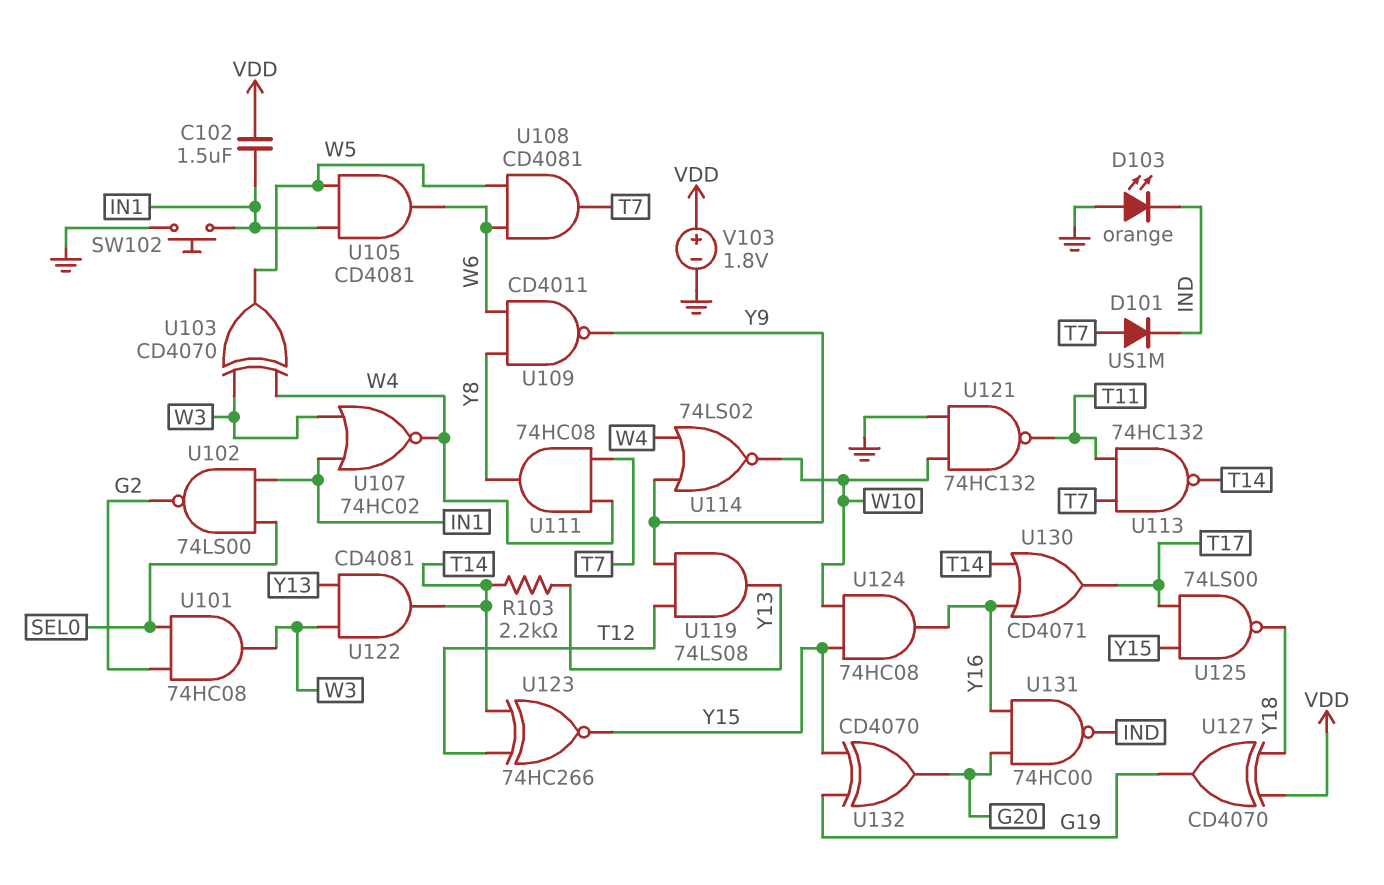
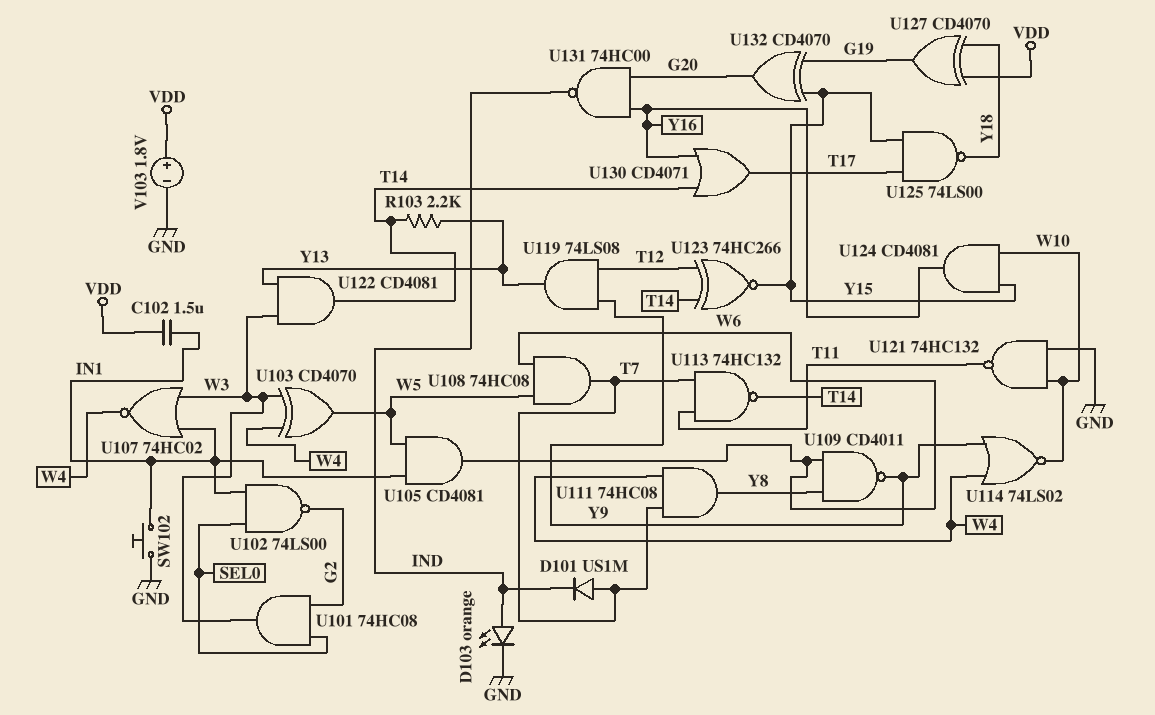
D103: LED orange (A GND, K IND) -> LED orange (A IND, K GND)
U108: AND CD4081 (in W5, in W6, out T7) -> AND 74HC08 (in W5, in W6, out T7)
U124: AND 74HC08 (in W10, in Y15, out Y16) -> AND CD4081 (in W10, in Y15, out Y16)

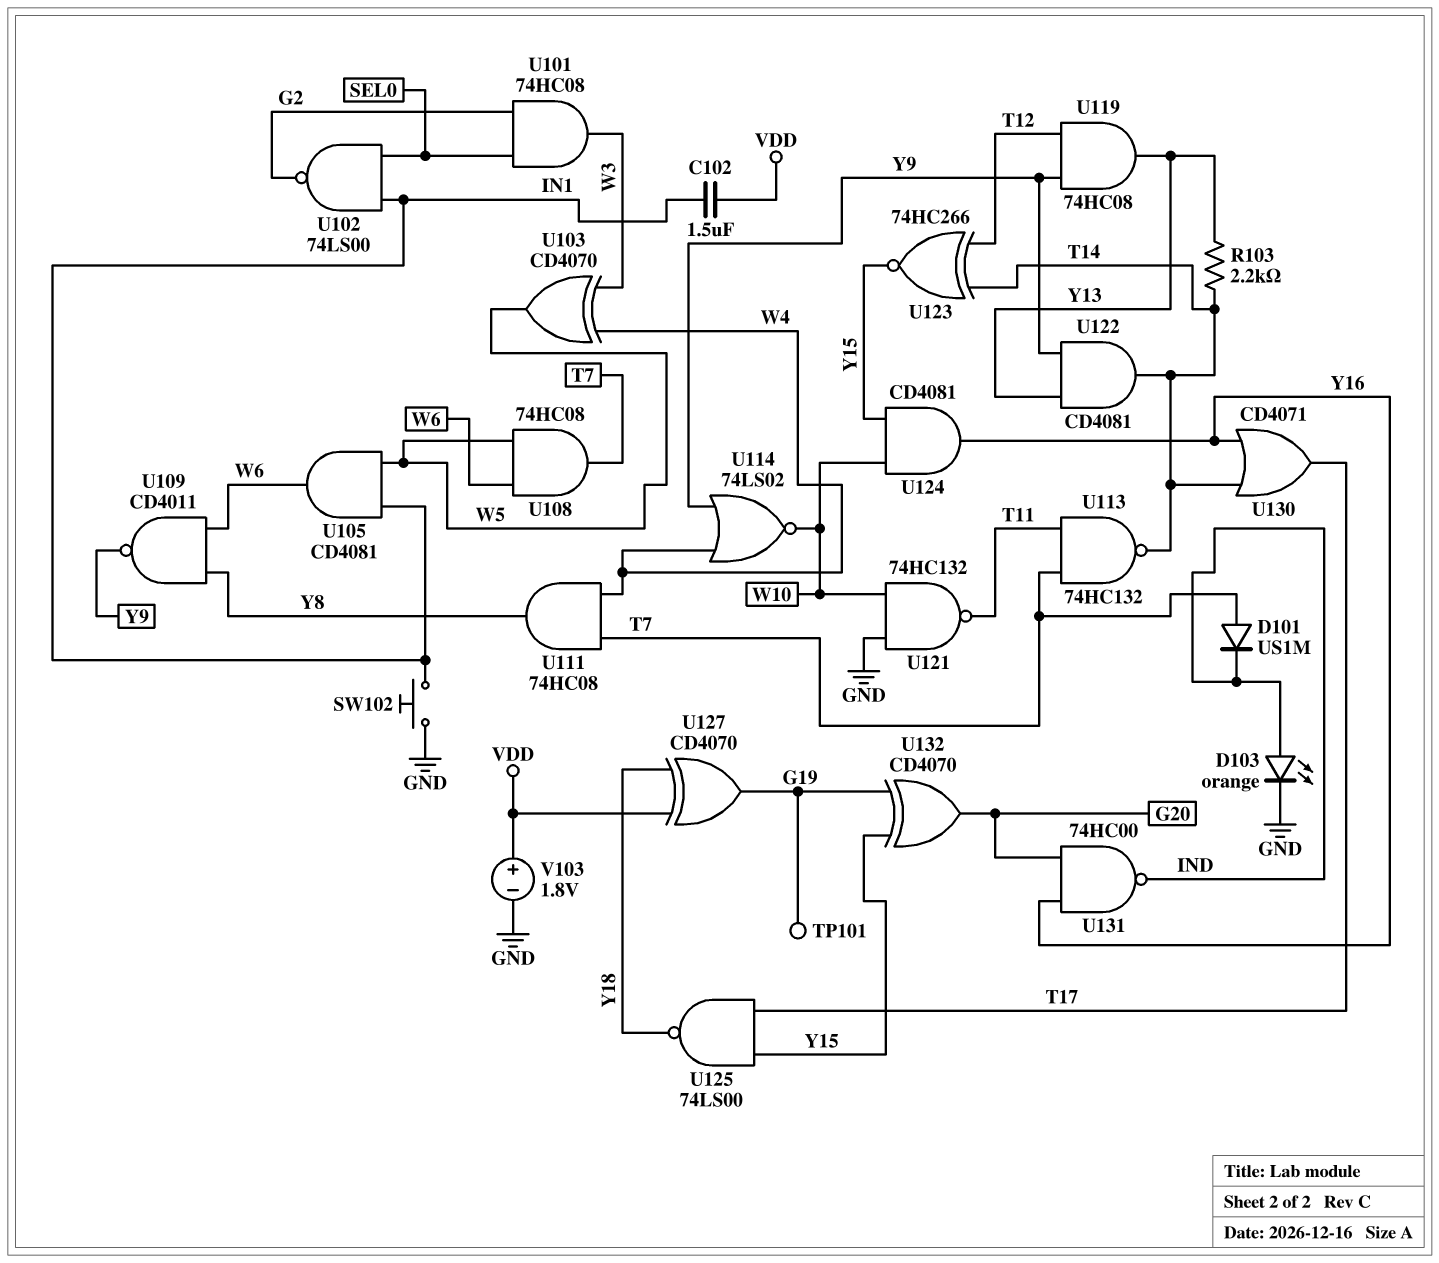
TP101: none -> test point (G19)
U107: NOR 74HC02 (in IN1, in W3, out W4) -> none
U119: AND 74LS08 (in T12, in Y9, out Y13) -> AND 74HC08 (in T12, in Y9, out Y13)
U122: AND CD4081 (in W3, in Y13, out T14) -> AND CD4081 (in Y9, in Y13, out T14)

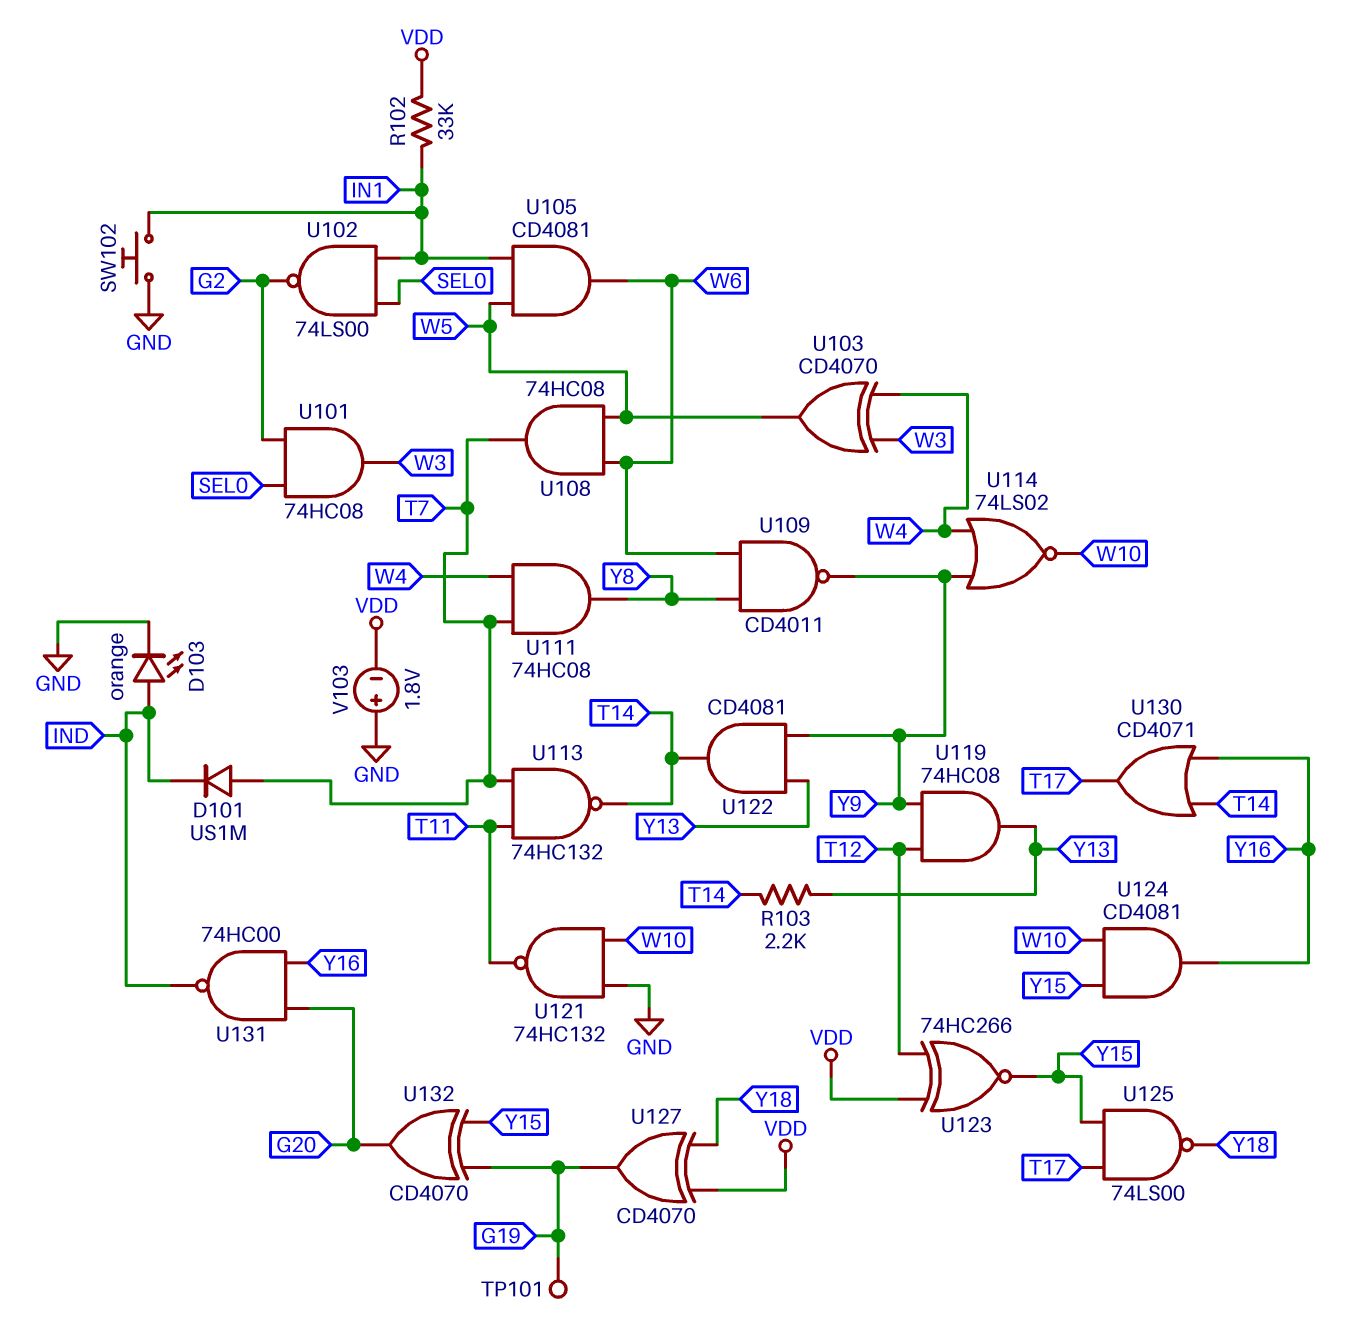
C102: 1.5uF (IN1, VDD) -> none
R102: none -> 33k (IN1, VDD)
U123: XNOR 74HC266 (in T12, in T14, out Y15) -> XNOR 74HC266 (in T12, in VDD, out Y15)
V103: 1.8V (plus VDD, minus GND) -> 1.8V (plus GND, minus VDD)

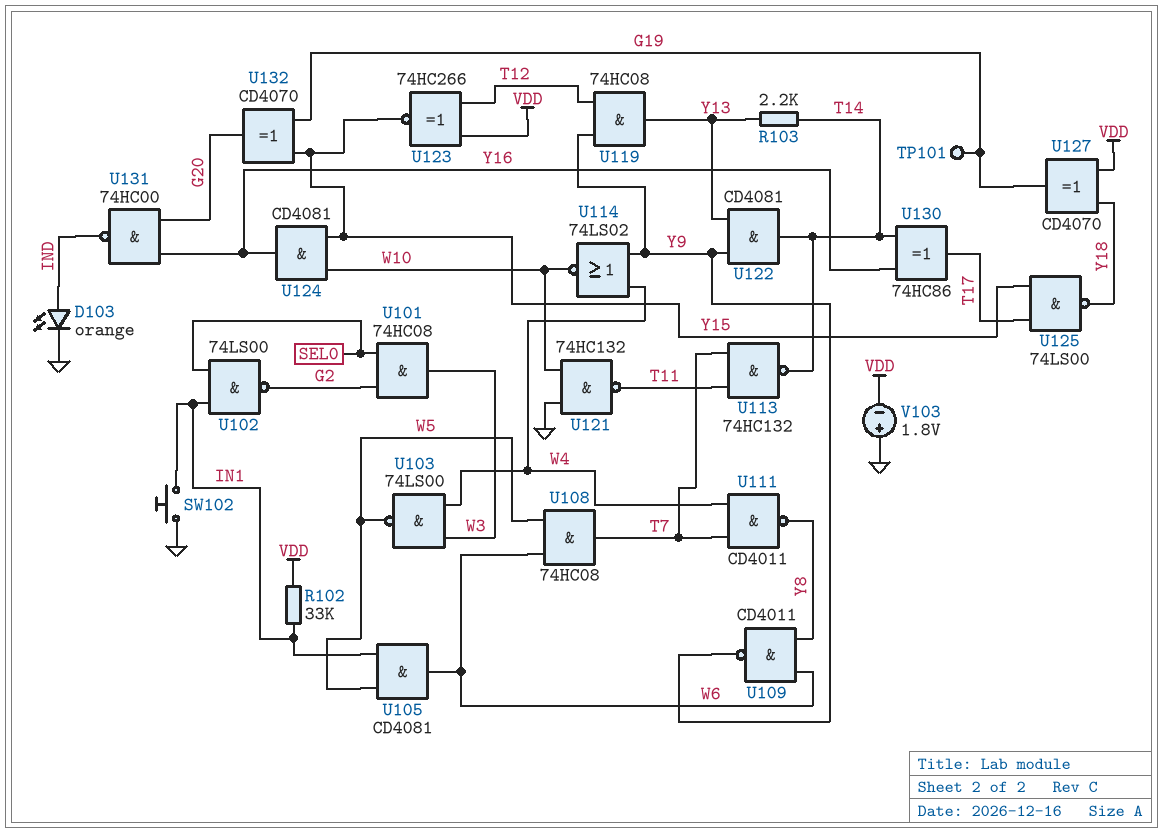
D101: diode US1M (A T7, K IND) -> none
U103: XOR CD4070 (in W3, in W4, out W5) -> NAND 74LS00 (in W3, in W4, out W5)
U111: AND 74HC08 (in T7, in W4, out Y8) -> NAND CD4011 (in T7, in W4, out Y8)
U130: OR CD4071 (in T14, in Y16, out T17) -> XOR 74HC86 (in T14, in Y16, out T17)

